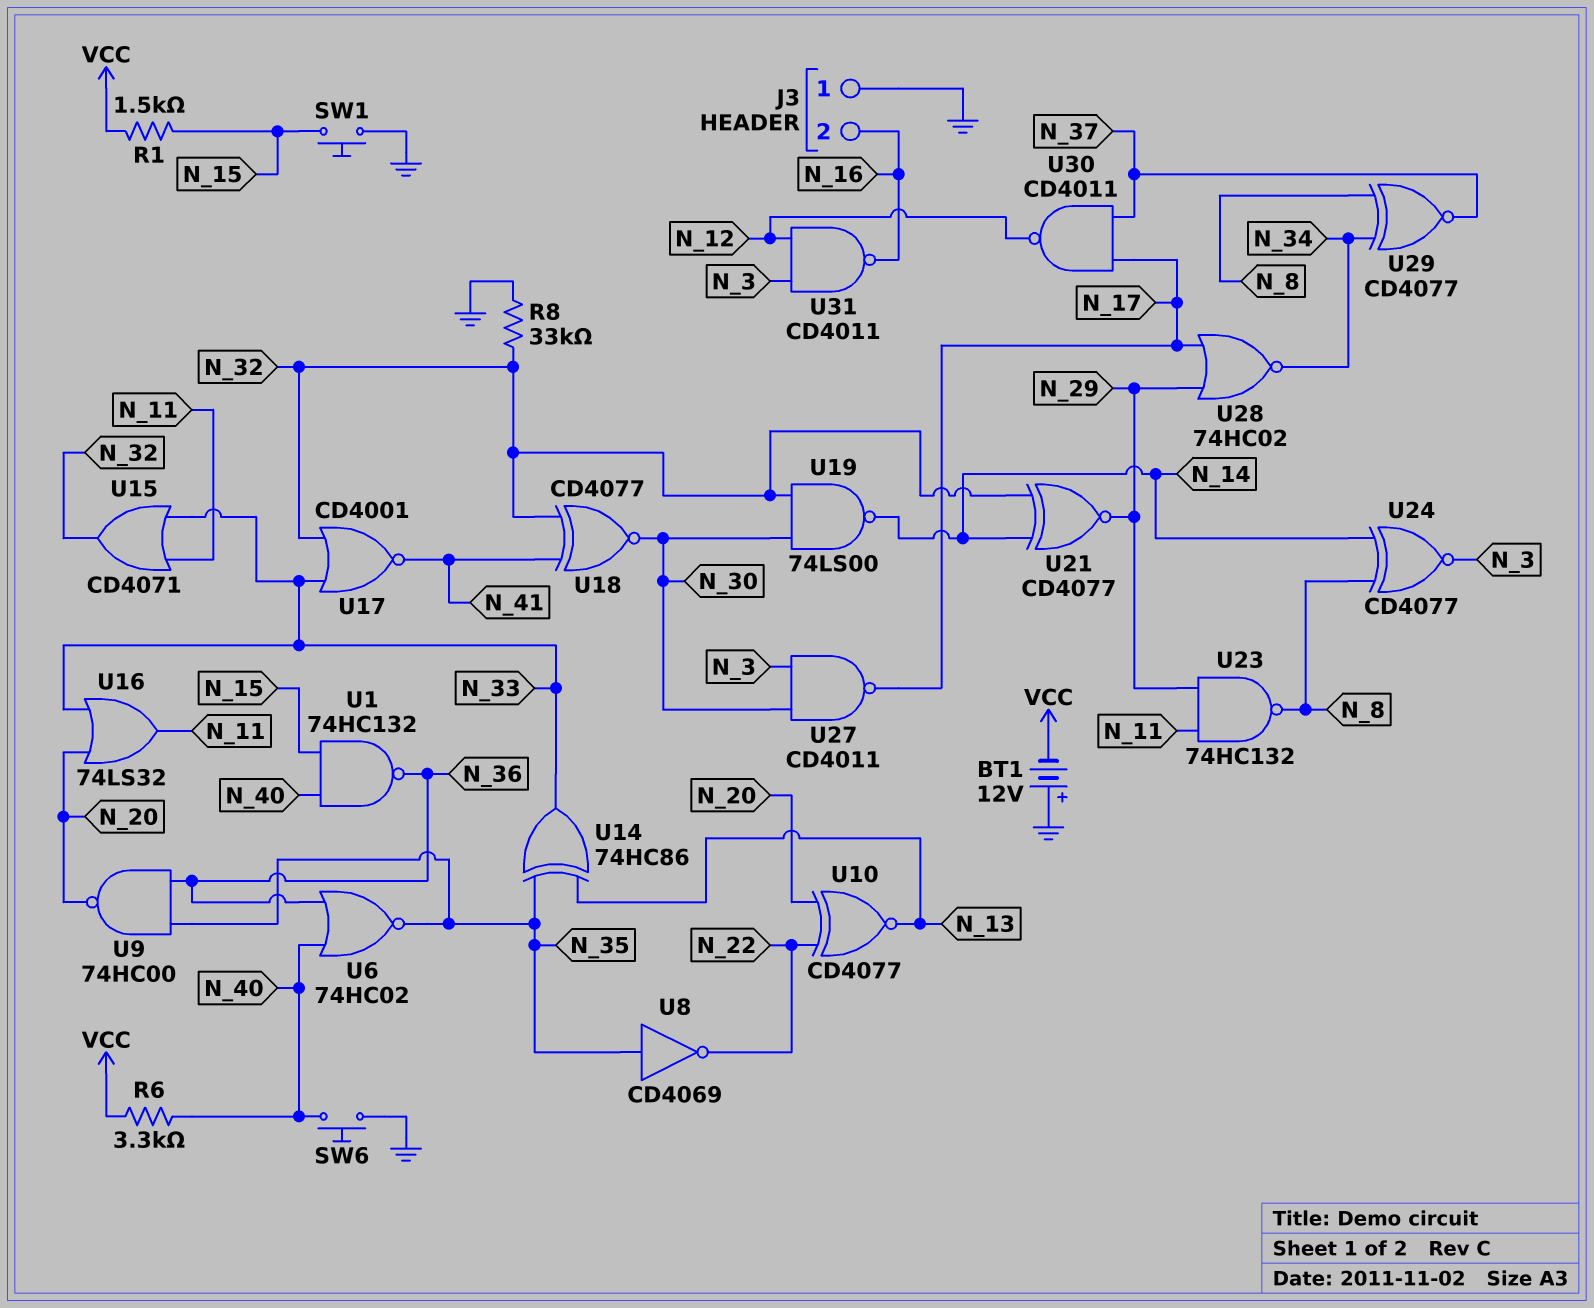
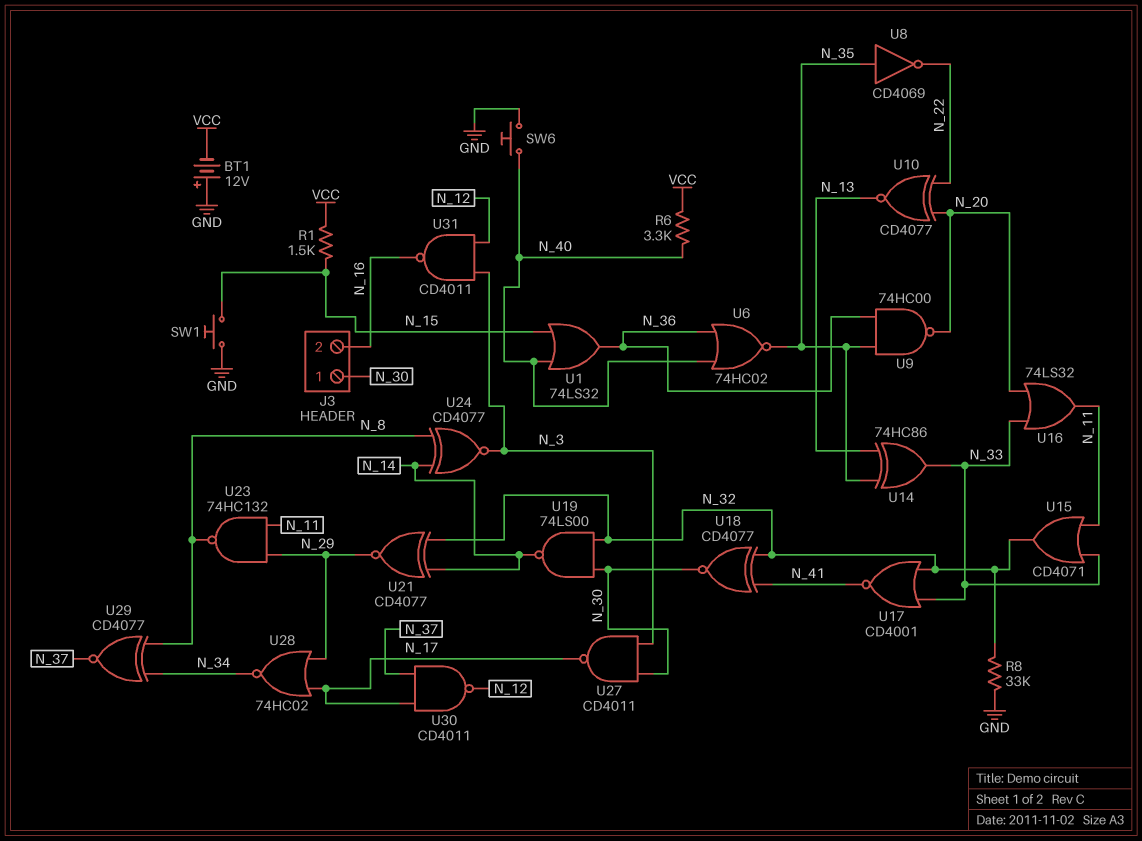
J3 pin 1: GND -> N_30
U1: NAND 74HC132 (in N_15, in N_40, out N_36) -> OR 74LS32 (in N_15, in N_40, out N_36)

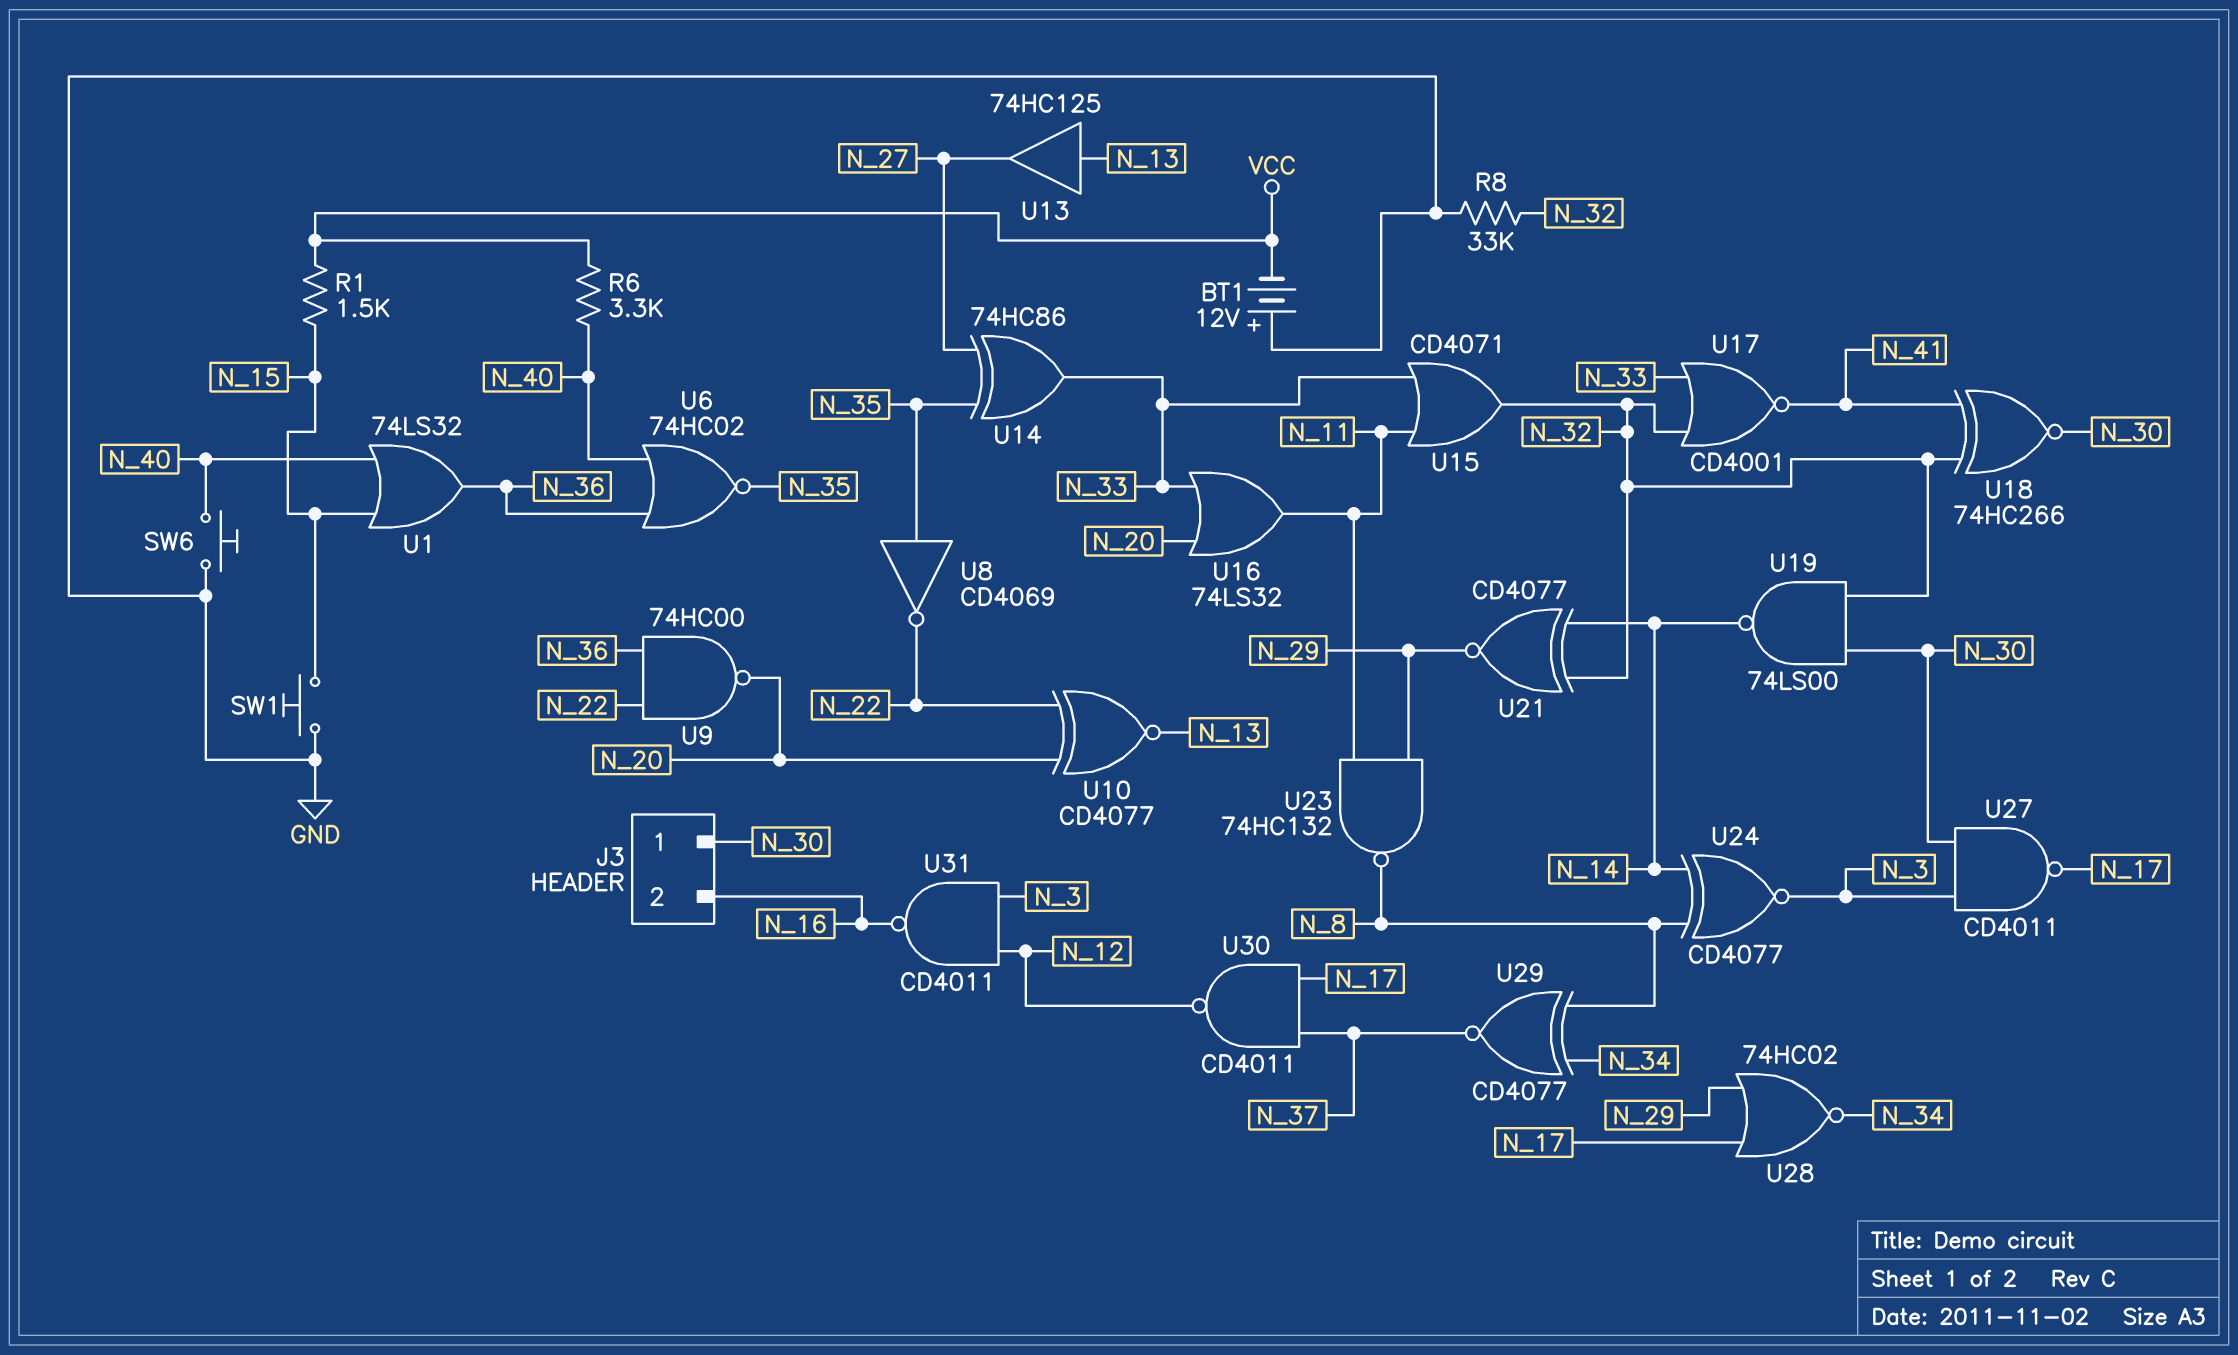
U9: NAND 74HC00 (in N_35, in N_36, out N_20) -> NAND 74HC00 (in N_22, in N_36, out N_20)
U13: none -> buffer 74HC125 (in N_13, out N_27)
U14: XOR 74HC86 (in N_13, in N_35, out N_33) -> XOR 74HC86 (in N_27, in N_35, out N_33)
U18: XNOR CD4077 (in N_32, in N_41, out N_30) -> XNOR 74HC266 (in N_32, in N_41, out N_30)

